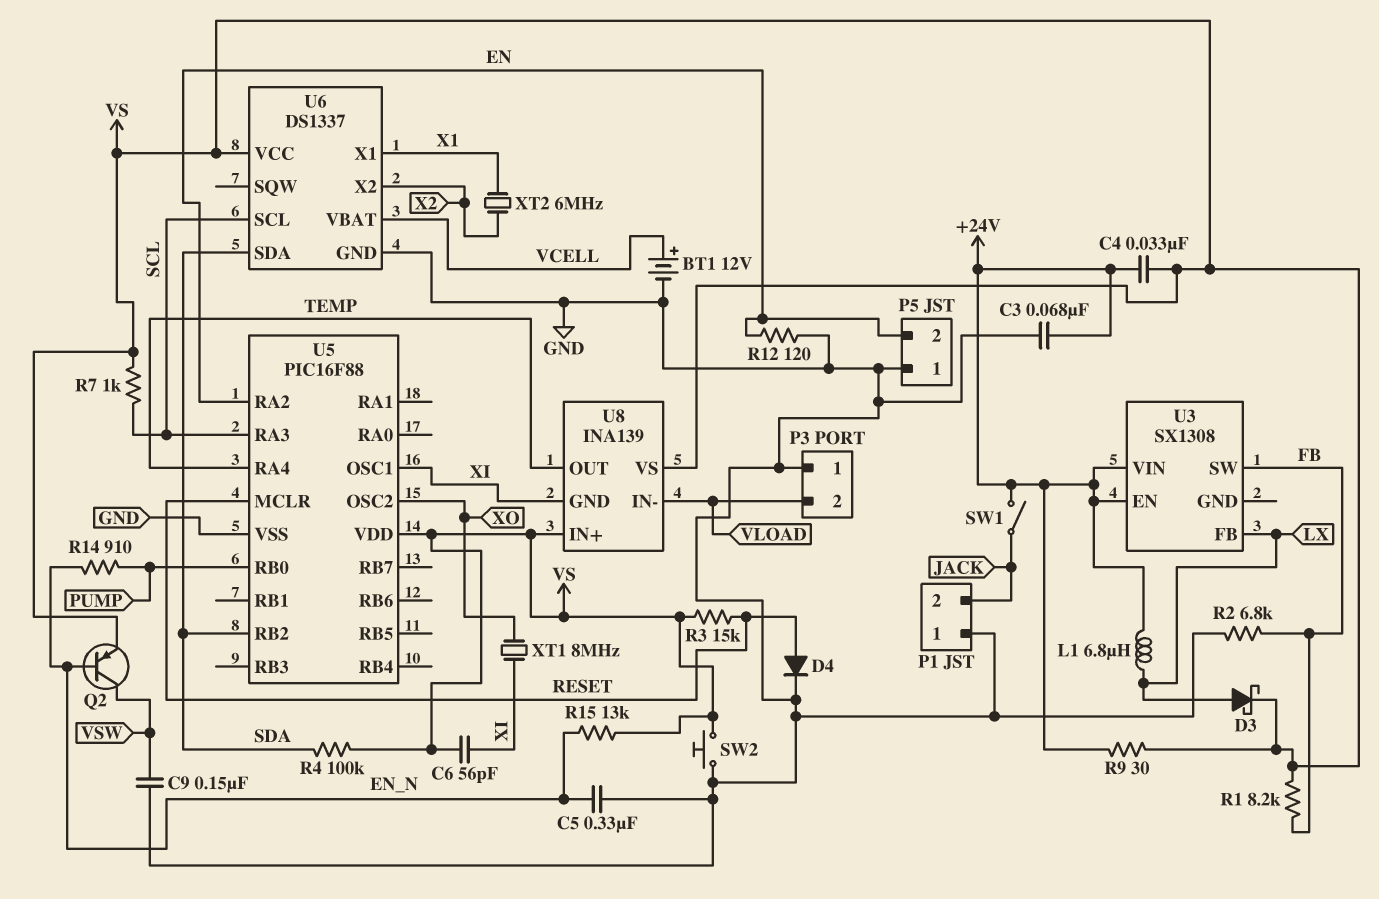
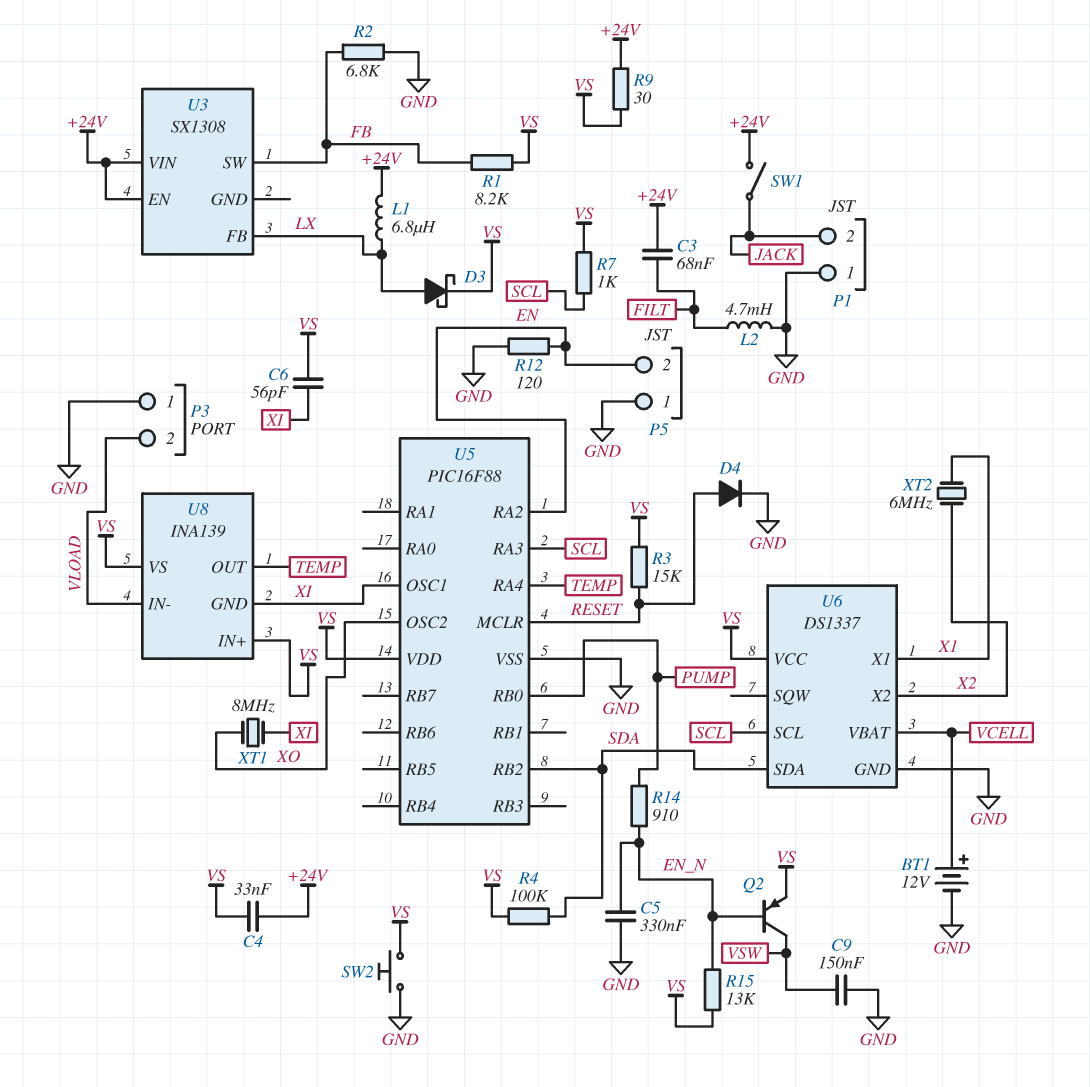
C3: 68nF (+24V, GND) -> 68nF (+24V, FILT)
L2: none -> 4.7mH (FILT, GND)

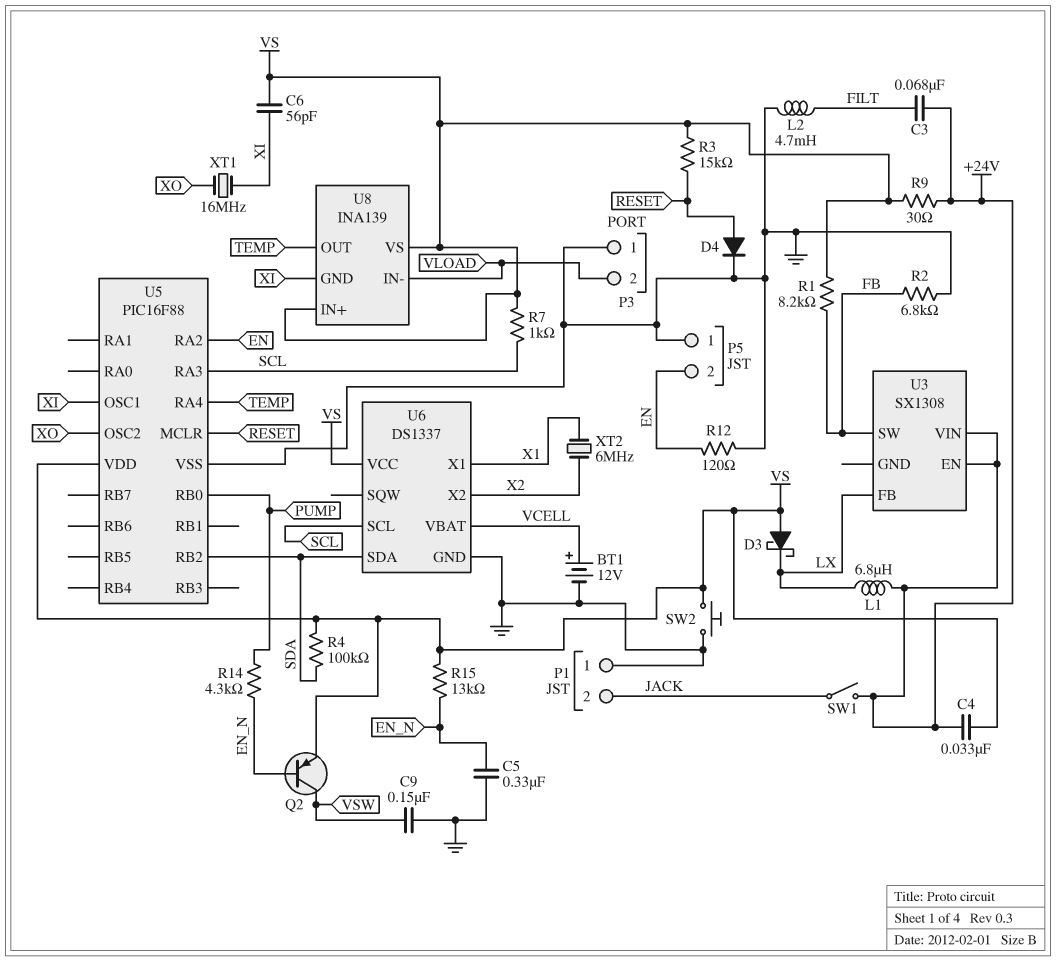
D3: schottky (A LX, K VS) -> schottky (A VS, K LX)
R14: 910 (EN_N, PUMP) -> 4.3k (EN_N, PUMP)
XT1: 8MHz (XI, XO) -> 16MHz (XI, XO)

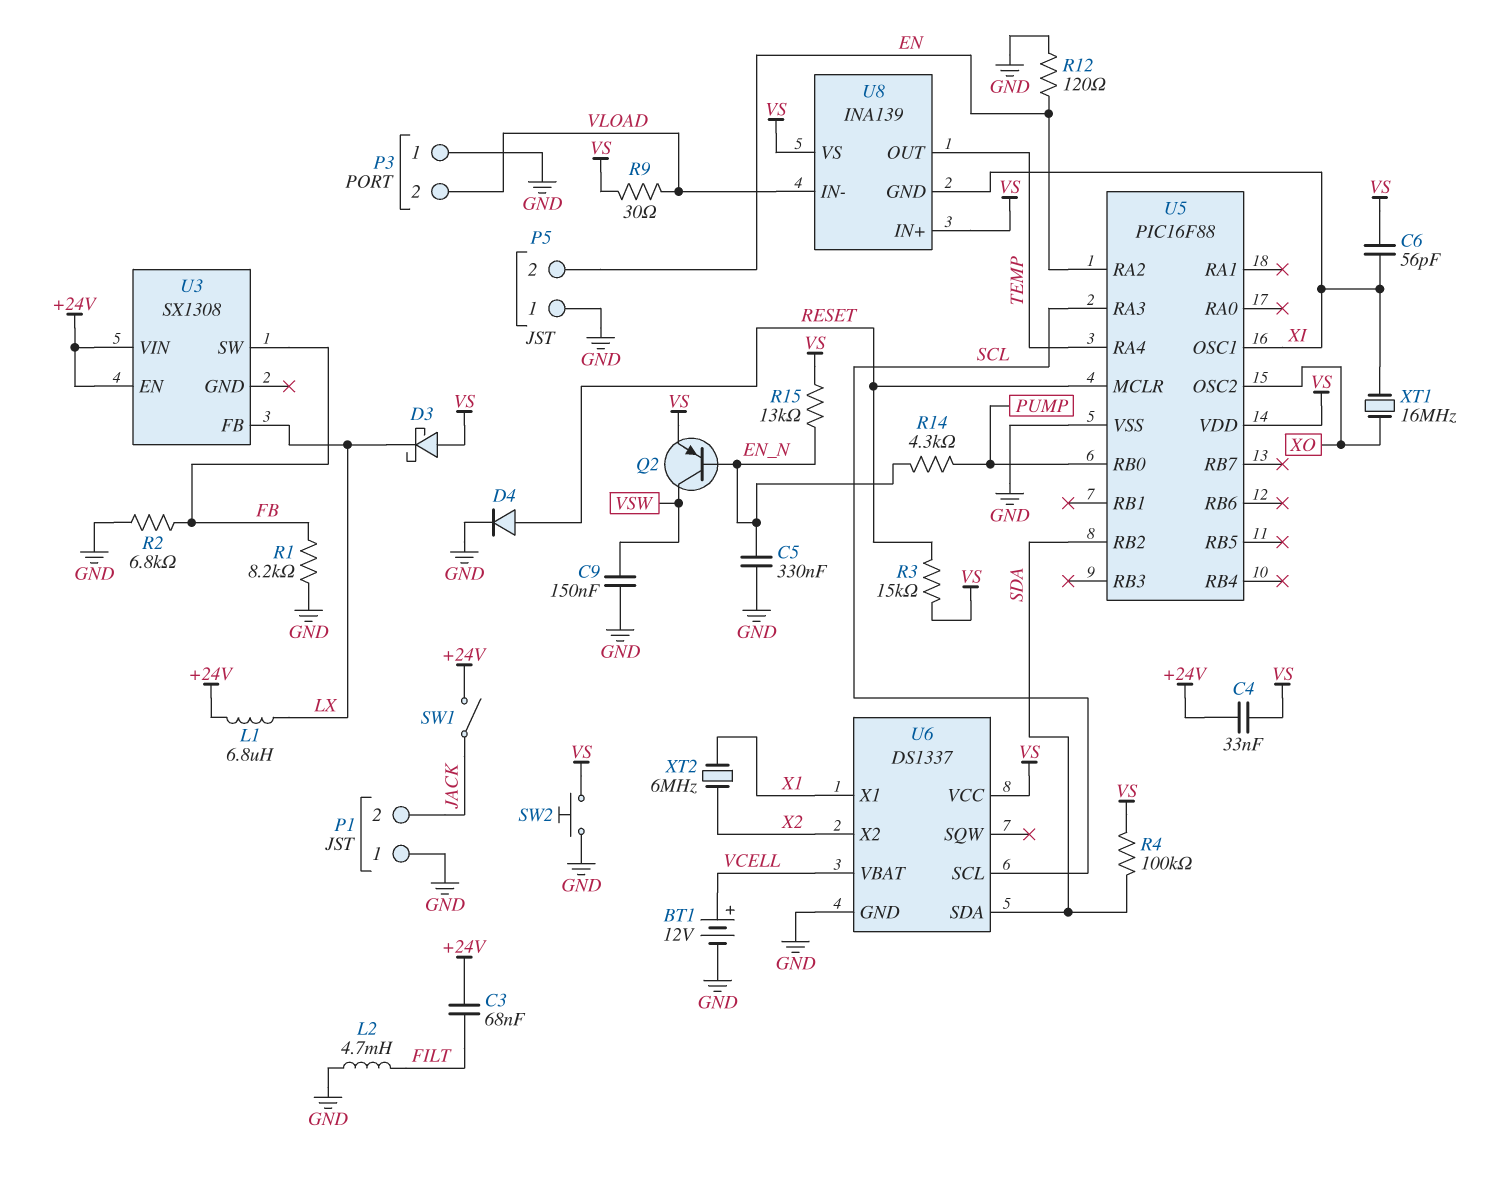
R1: 8.2k (FB, VS) -> 8.2k (FB, GND)
R7: 1k (SCL, VS) -> none
R9: 30 (+24V, VS) -> 30 (VLOAD, VS)

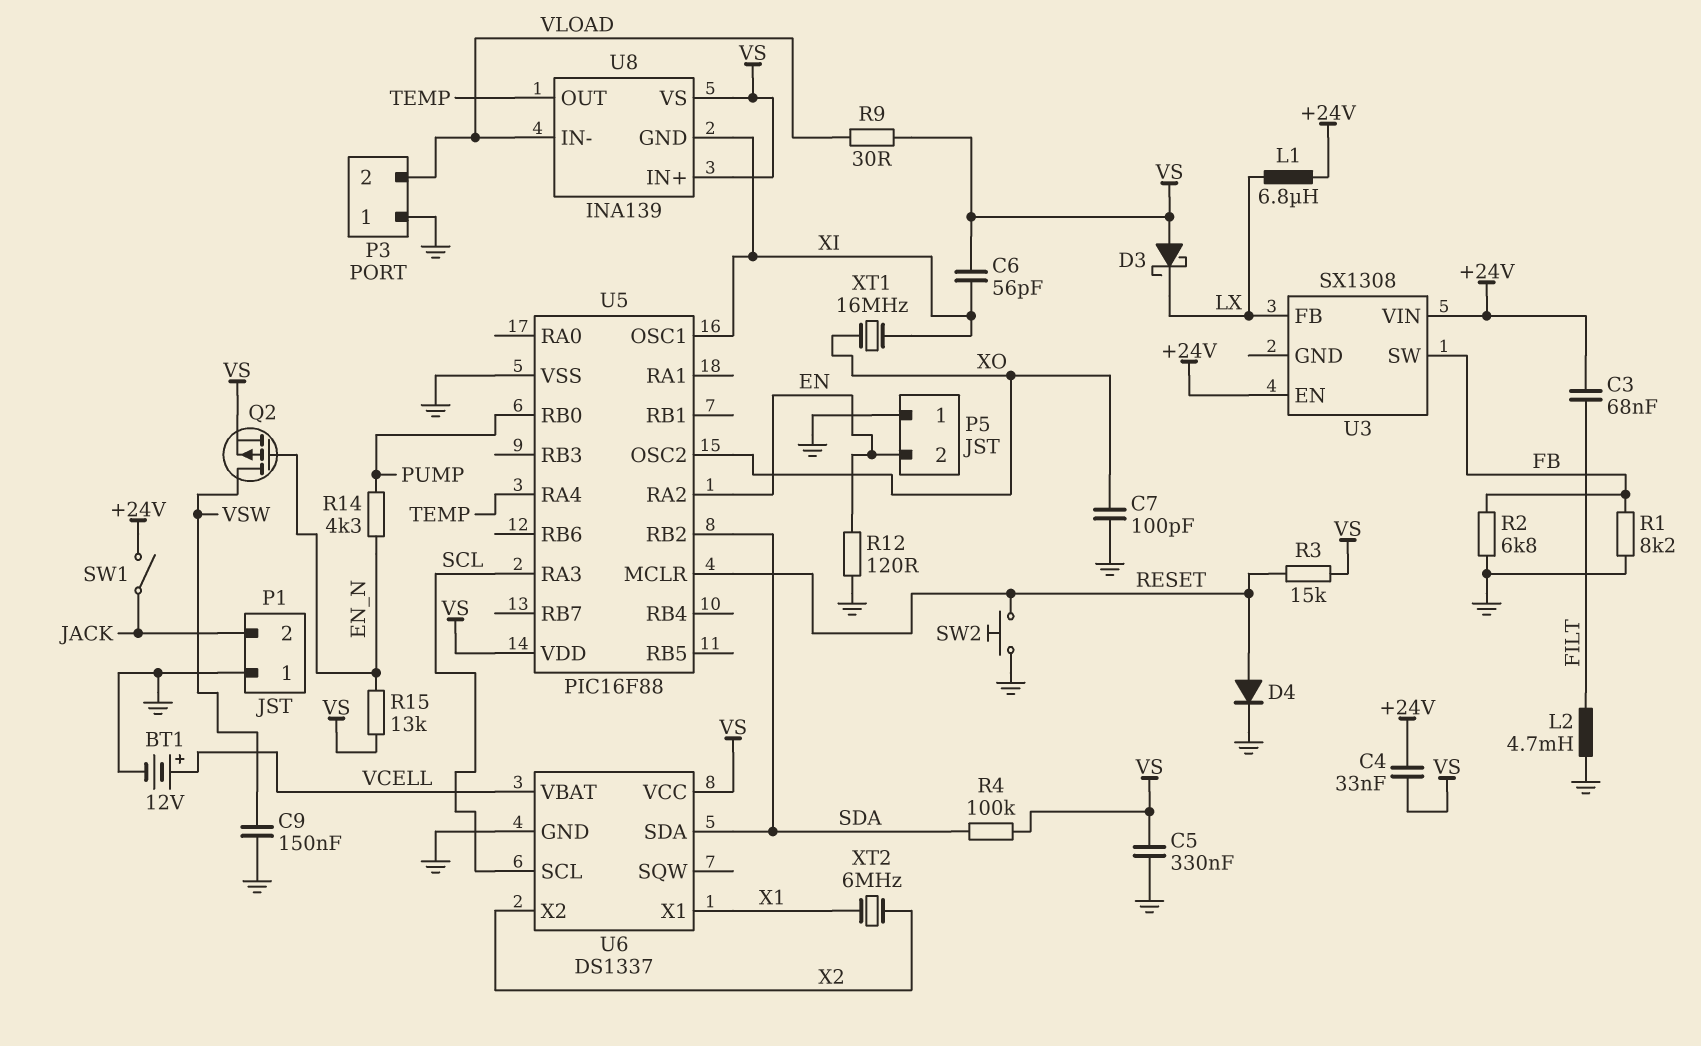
C5: 330nF (EN_N, GND) -> 330nF (GND, VS)
C7: none -> 100pF (GND, XO)
Q2: PNP (B EN_N, C VSW, E VS) -> PMOS (G EN_N, D VSW, S VS)
SW2: button (GND, VS) -> button (GND, RESET)

